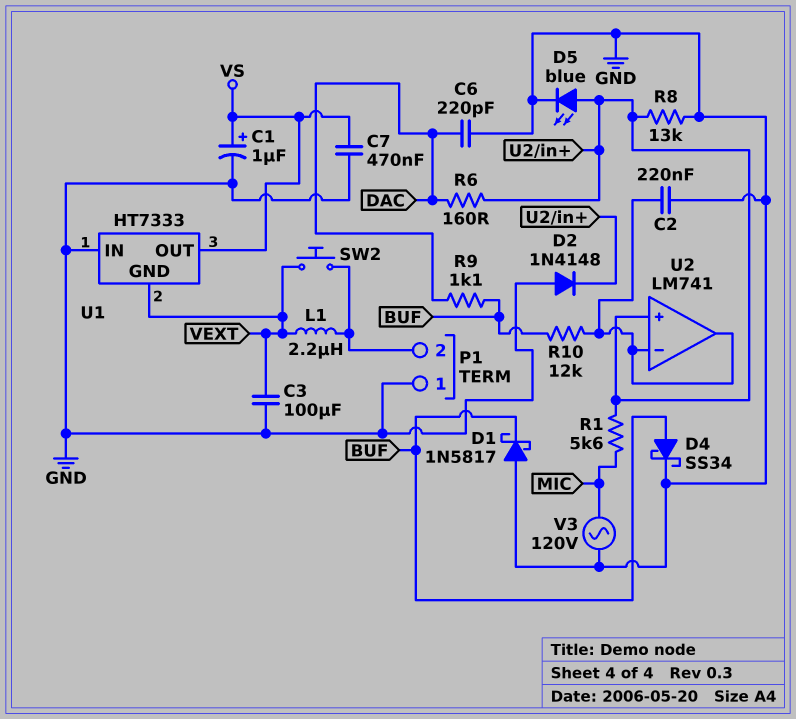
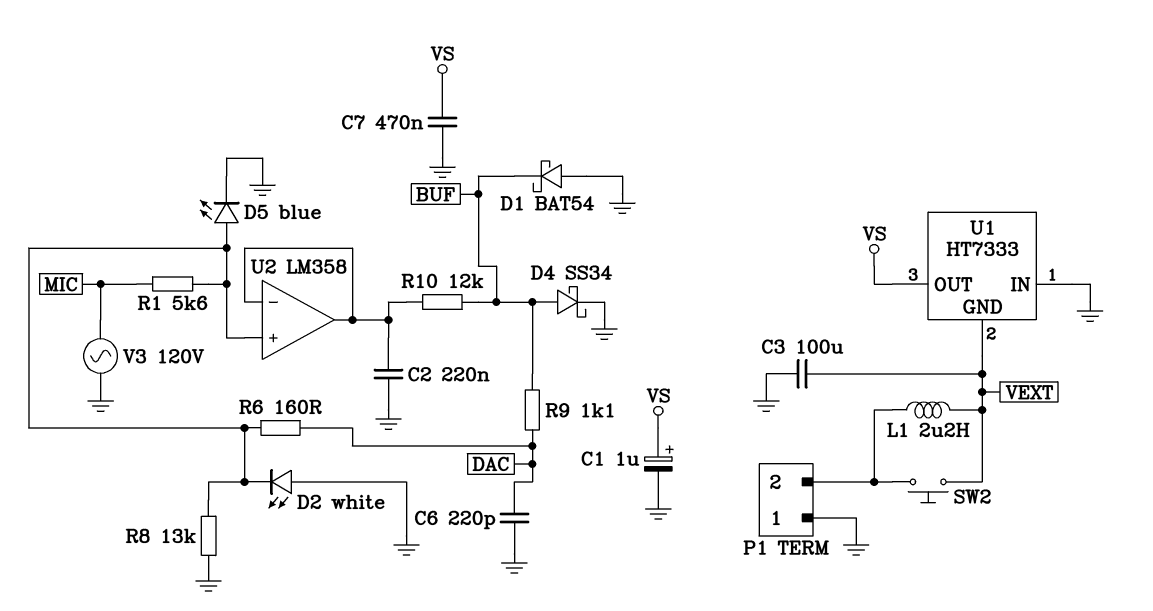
D1: schottky 1N5817 (A GND, K BUF) -> schottky BAT54 (A GND, K BUF)
D2: diode 1N4148 (A GND, K U2/in+) -> LED white (A GND, K U2/in+)
U2: LM741 -> LM358

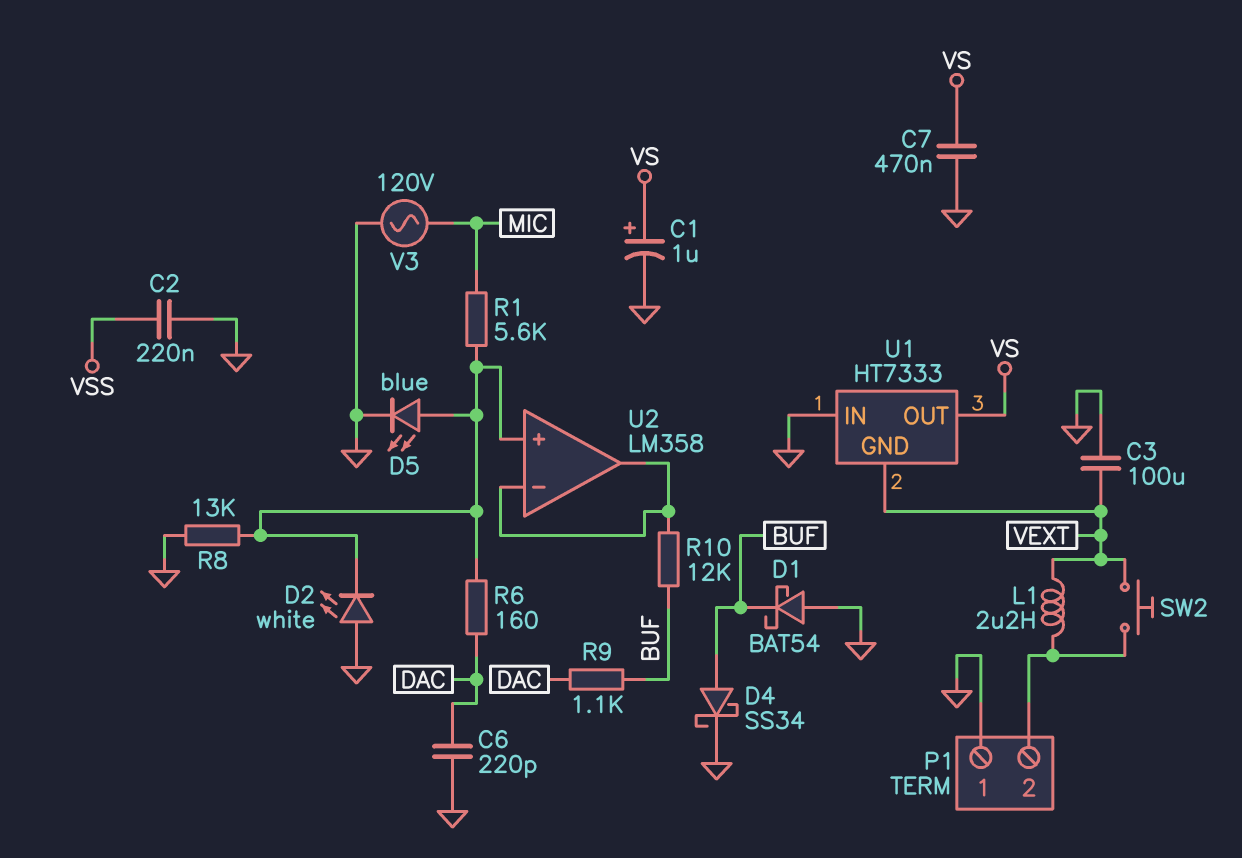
C2: 220nF (GND, U2/in-) -> 220nF (GND, VSS)

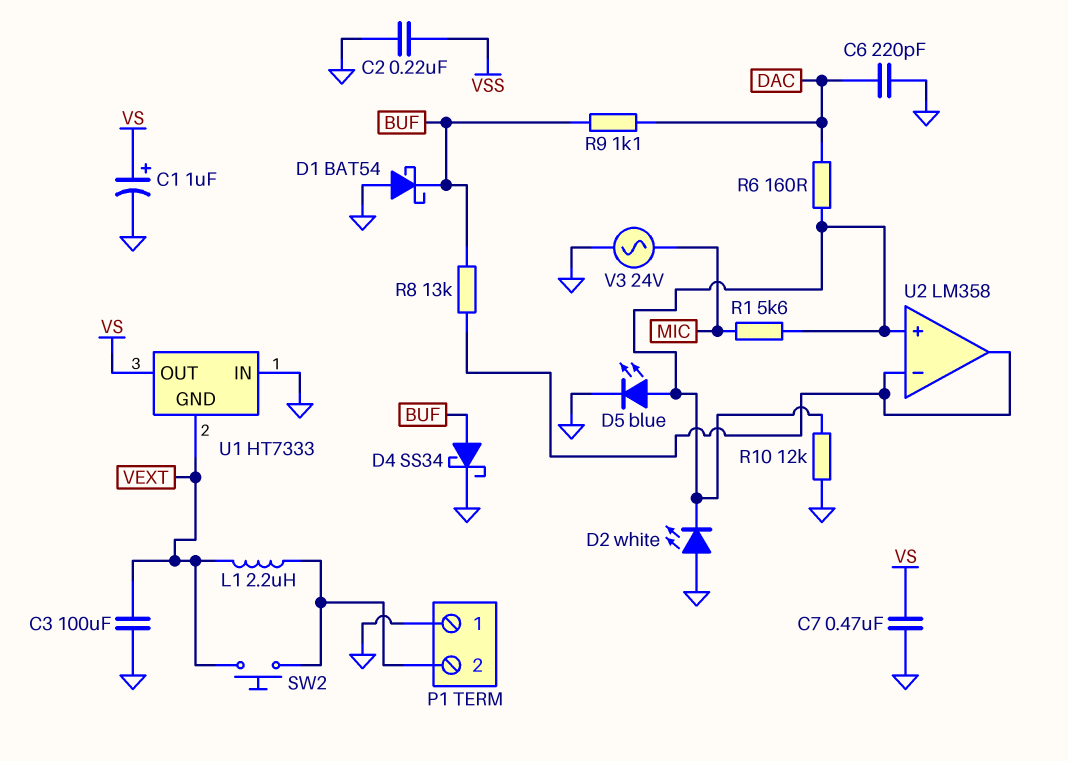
R8: 13k (GND, U2/in+) -> 13k (BUF, U2/in-)
R10: 12k (BUF, U2/in-) -> 12k (GND, U2/in+)
V3: AC 120V (GND, MIC) -> AC 24V (GND, MIC)

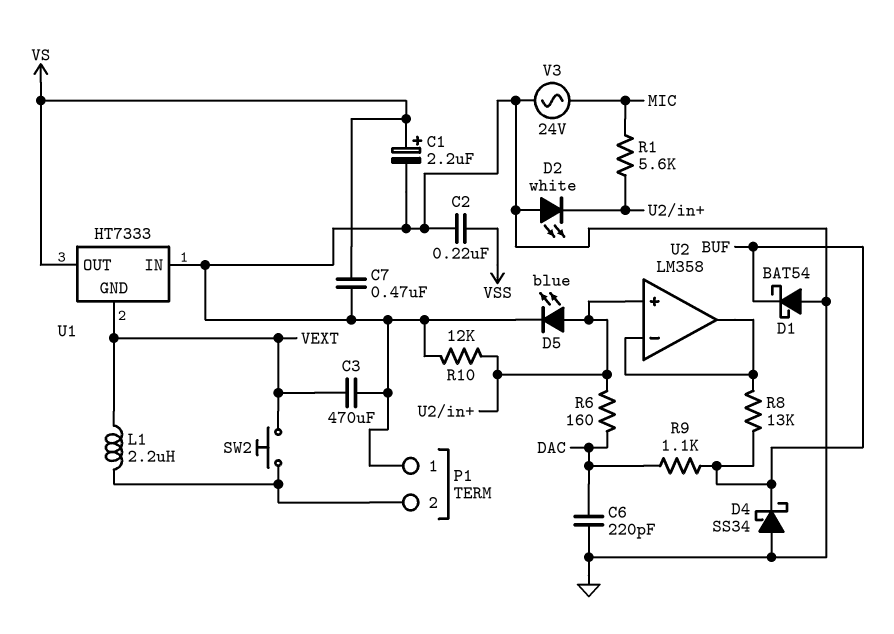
C1: 1uF (plus VS, minus GND) -> 2.2uF (plus VS, minus GND)
C3: 100uF (GND, VEXT) -> 470uF (GND, VEXT)
D4: schottky SS34 (A BUF, K GND) -> schottky SS34 (A GND, K BUF)

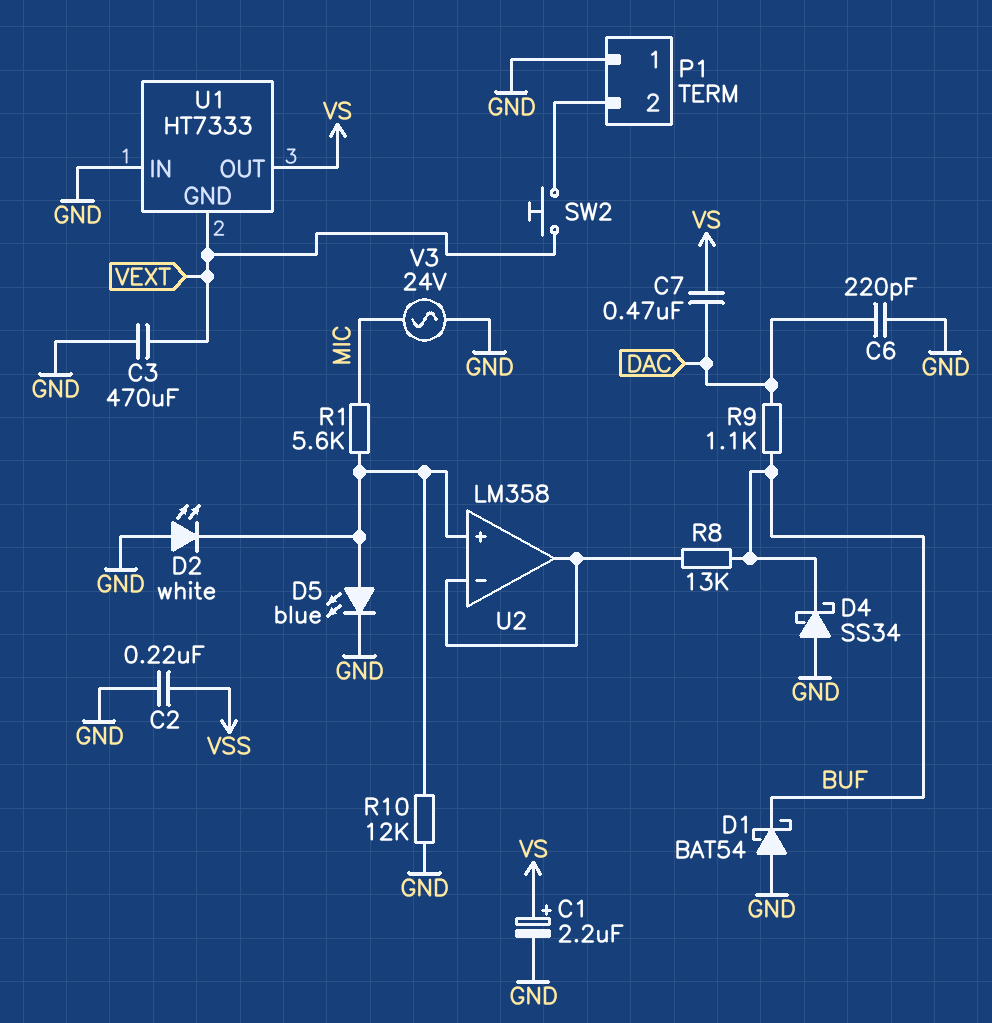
C7: 470nF (GND, VS) -> 470nF (DAC, VS)
L1: 2.2uH (P1/2, VEXT) -> none
R6: 160 (DAC, U2/in+) -> none

